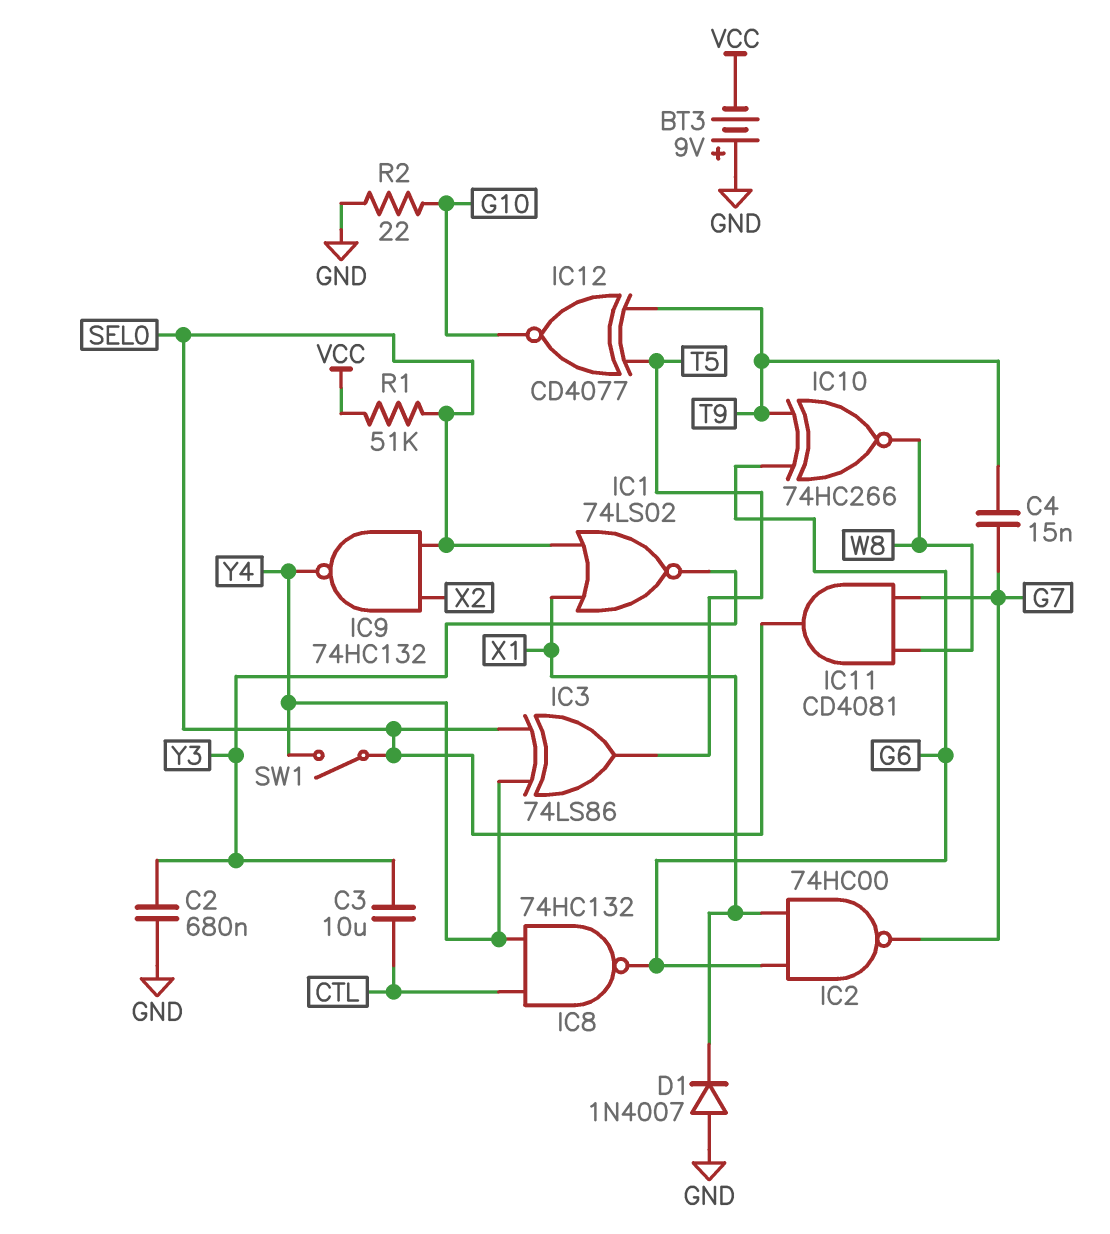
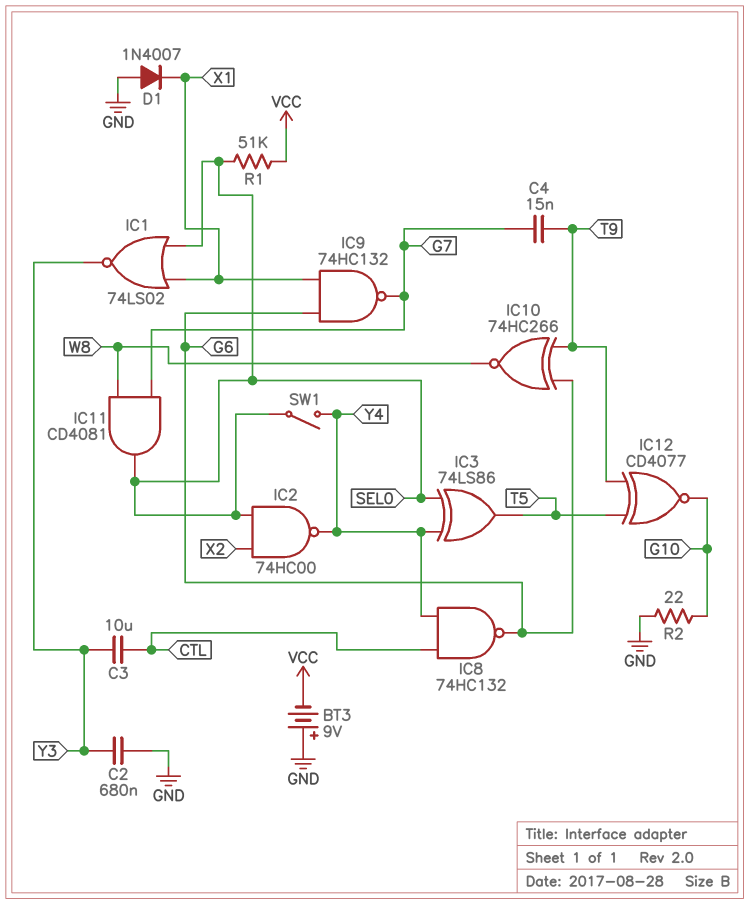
IC2: NAND 74HC00 (in G6, in X1, out G7) -> NAND 74HC00 (in SEL0, in X2, out Y4)
IC9: NAND 74HC132 (in SEL0, in X2, out Y4) -> NAND 74HC132 (in G6, in X1, out G7)

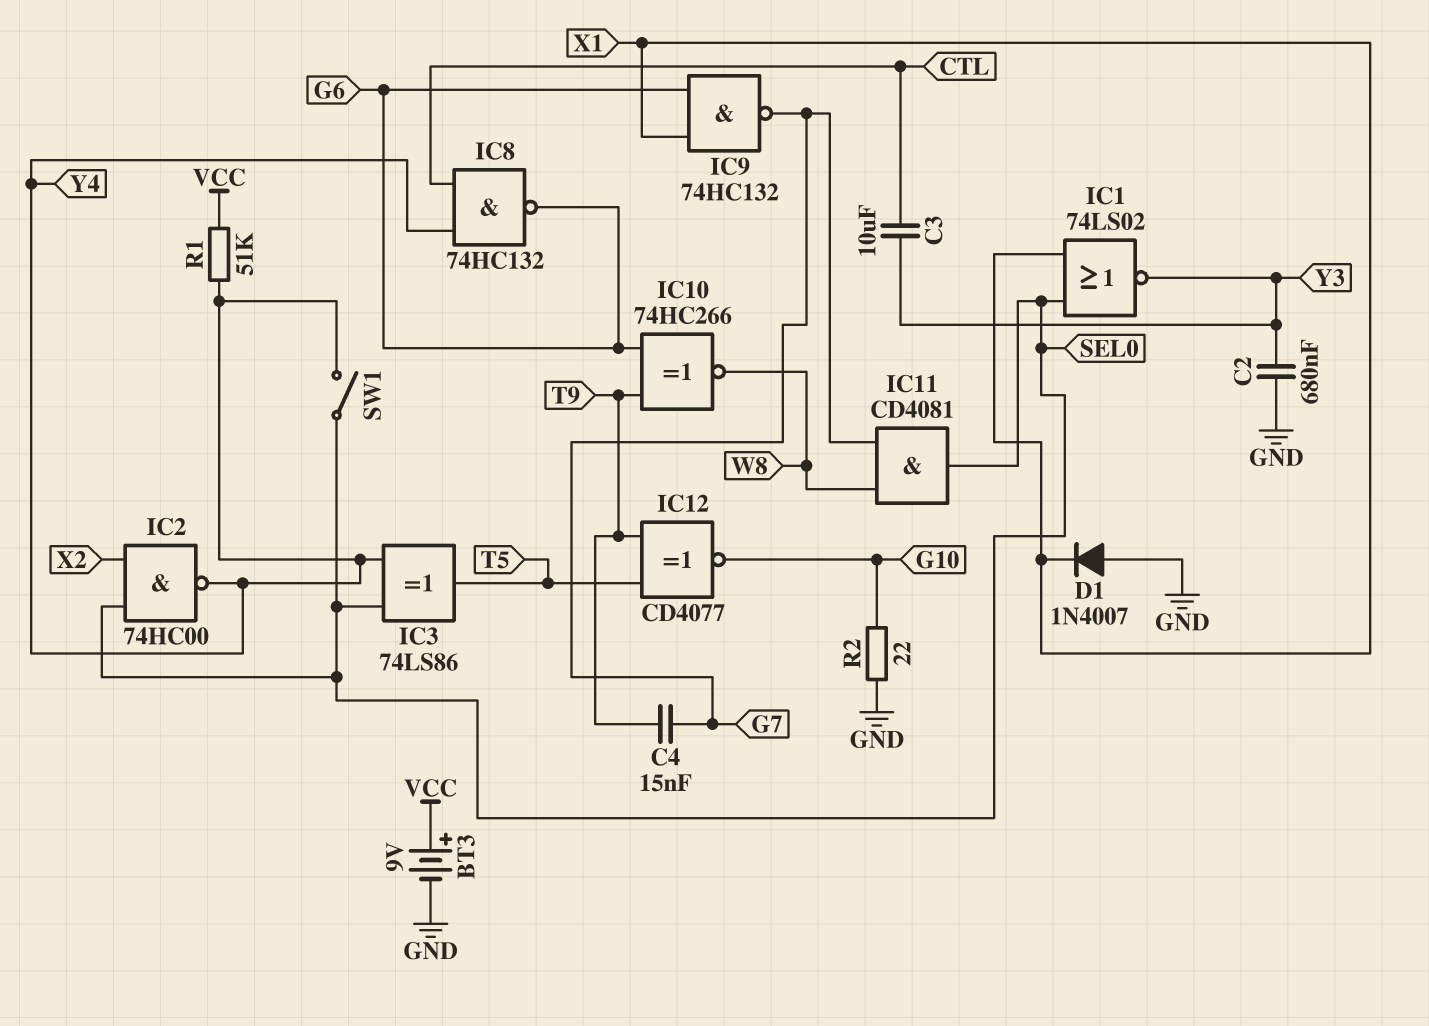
BT3: 9V (plus GND, minus VCC) -> 9V (plus VCC, minus GND)
R1: 51k (SEL0, VCC) -> 51k (VCC, Y4)

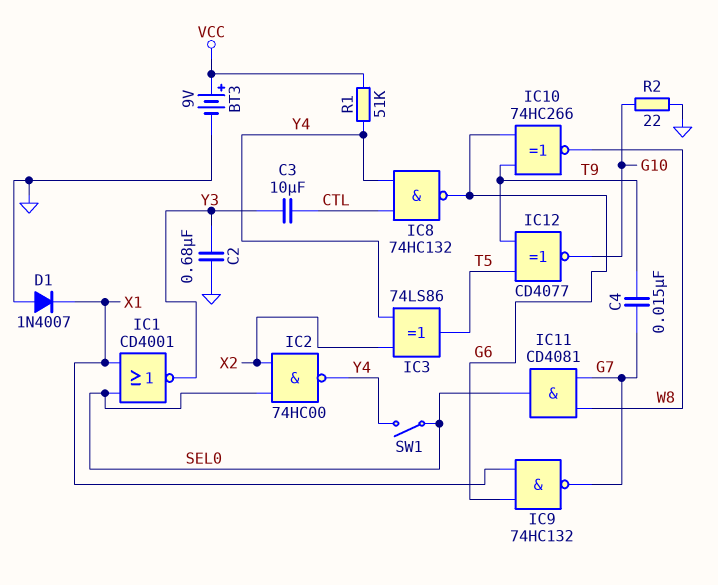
IC1: NOR 74LS02 (in SEL0, in X1, out Y3) -> NOR CD4001 (in SEL0, in X1, out Y3)
IC3: XOR 74LS86 (in SEL0, in Y4, out T5) -> XOR 74LS86 (in X2, in Y4, out T5)

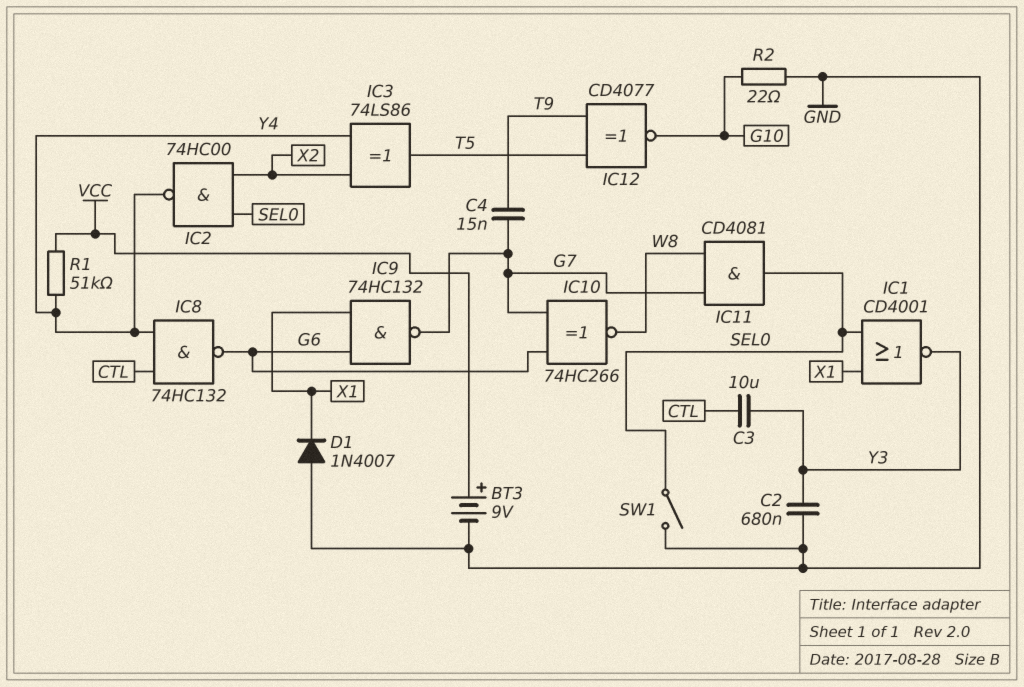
IC10: XNOR 74HC266 (in G6, in T9, out W8) -> XNOR 74HC266 (in G6, in G7, out W8)
SW1: switch (SEL0, Y4) -> switch (GND, SEL0)

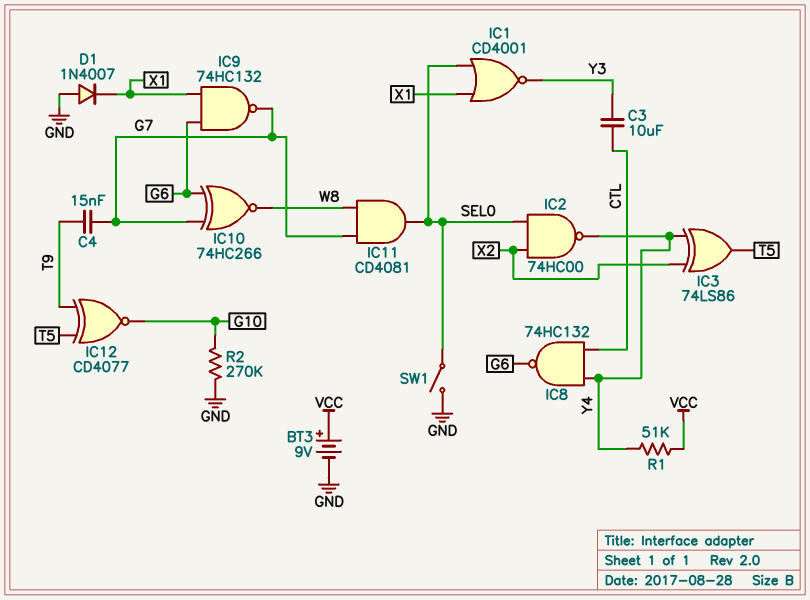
C2: 680nF (GND, Y3) -> none
R2: 22 (G10, GND) -> 270k (G10, GND)

